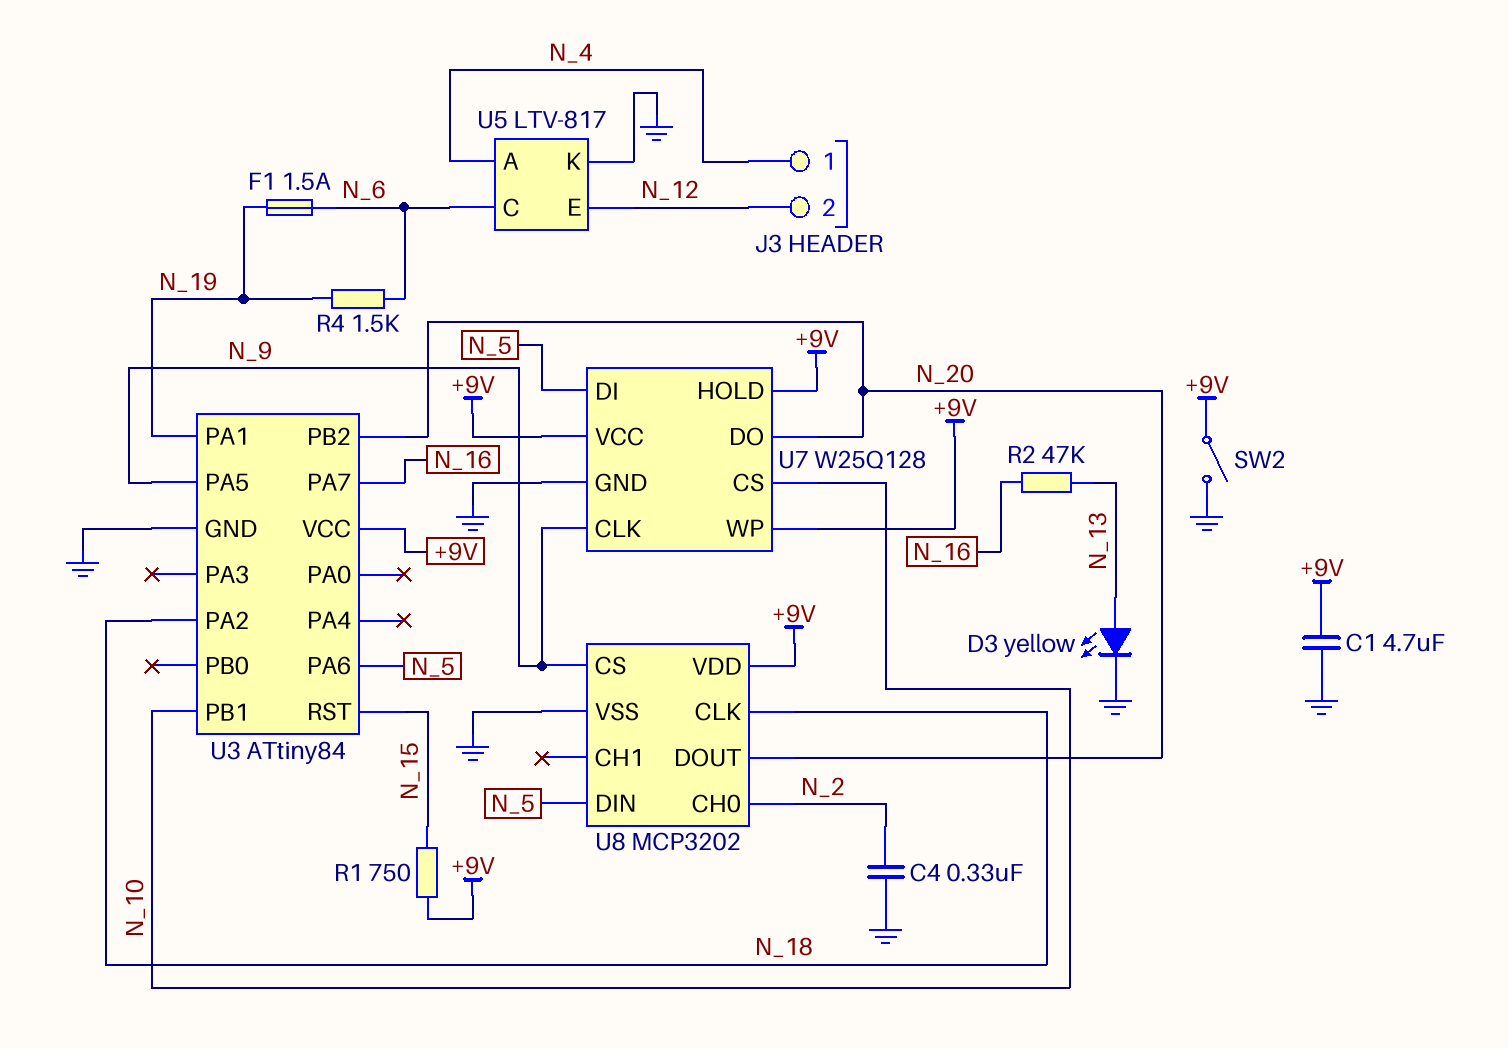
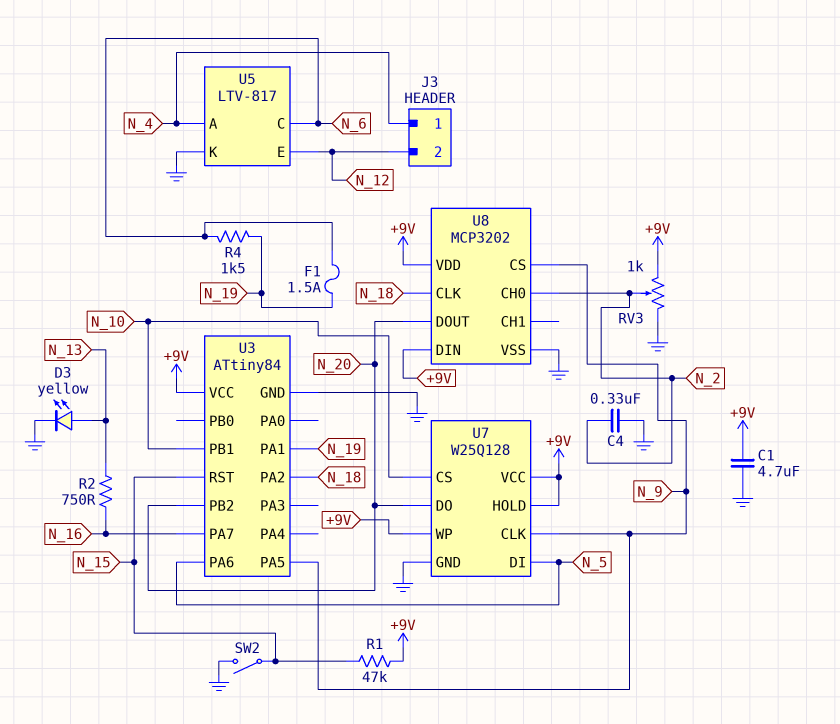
R1: 750 (+9V, N_15) -> 47k (+9V, N_15)
R2: 47k (N_13, N_16) -> 750 (N_13, N_16)
RV3: none -> 1k (+9V, GND, wiper N_2)
SW2: switch (+9V, GND) -> switch (GND, N_15)
U8 pin DIN: N_5 -> +9V

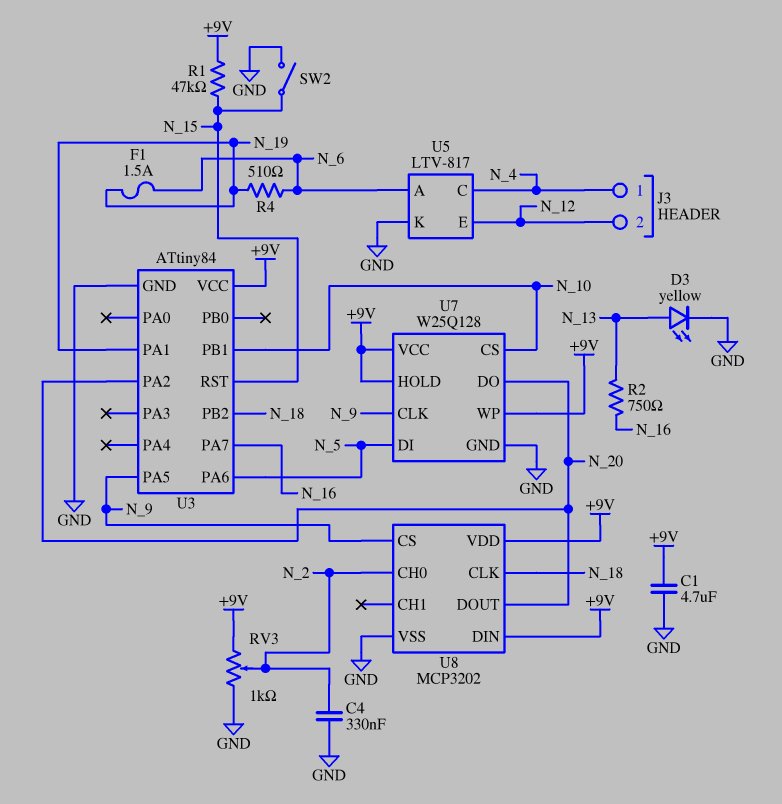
R4: 1.5k (N_6, N_19) -> 510 (N_6, N_19)
U3 pin PA2: N_18 -> N_20
U3 pin PB2: N_20 -> N_18
U5 pin A: N_4 -> N_6
U5 pin C: N_6 -> N_4

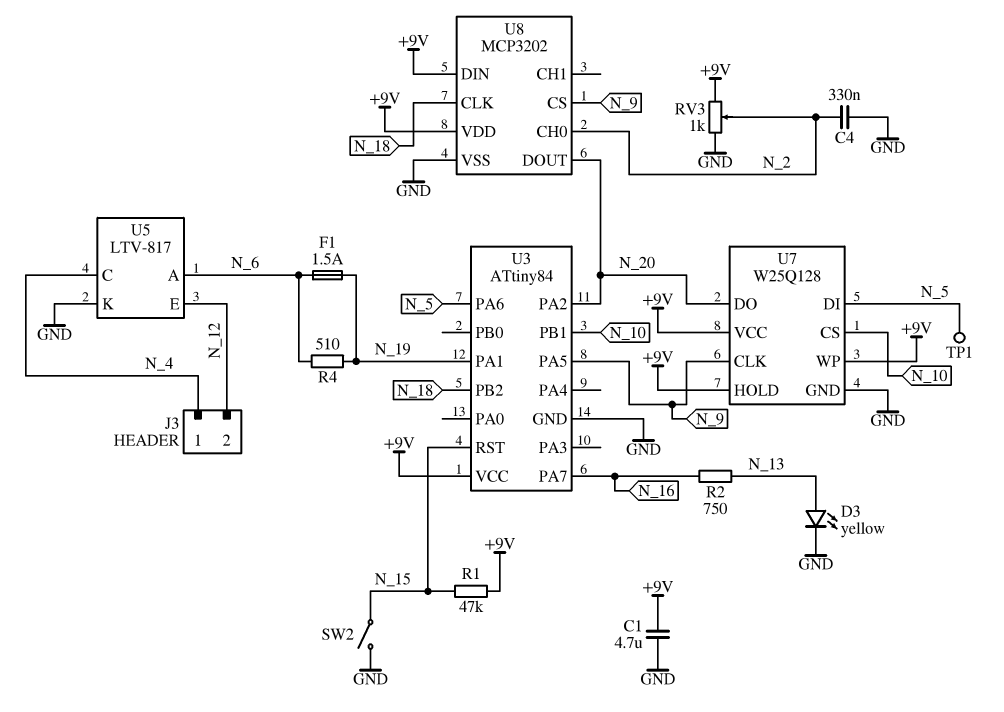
TP1: none -> test point (N_5)

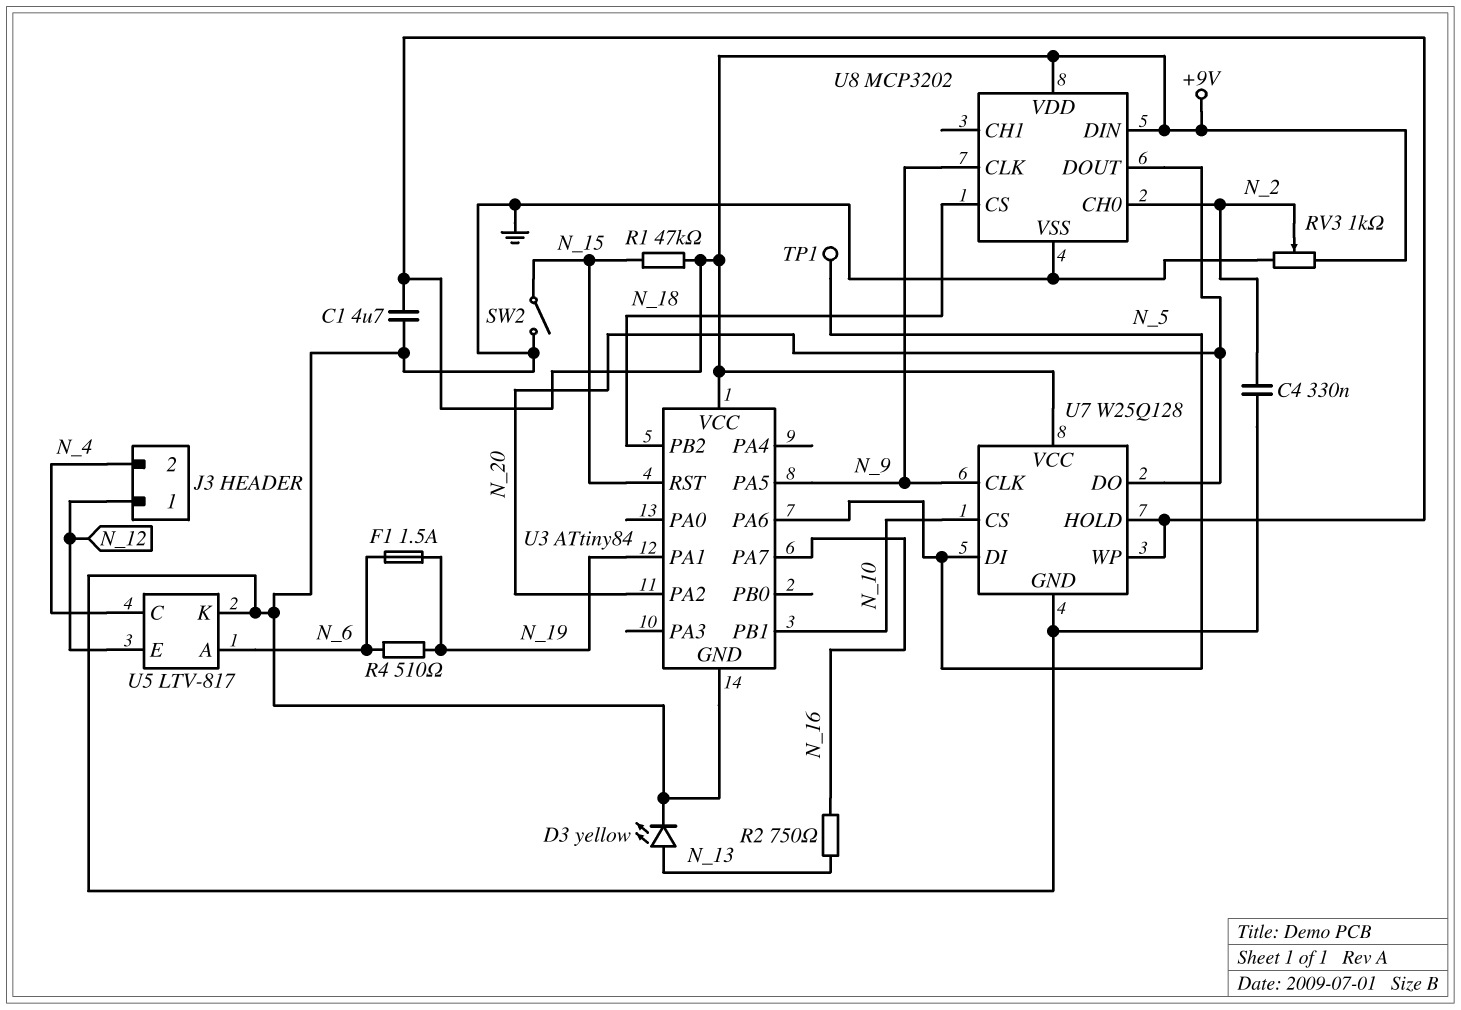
J3 pin 1: N_4 -> N_12
J3 pin 2: N_12 -> N_4
U8 pin CLK: N_18 -> N_9
U8 pin CS: N_9 -> N_18

